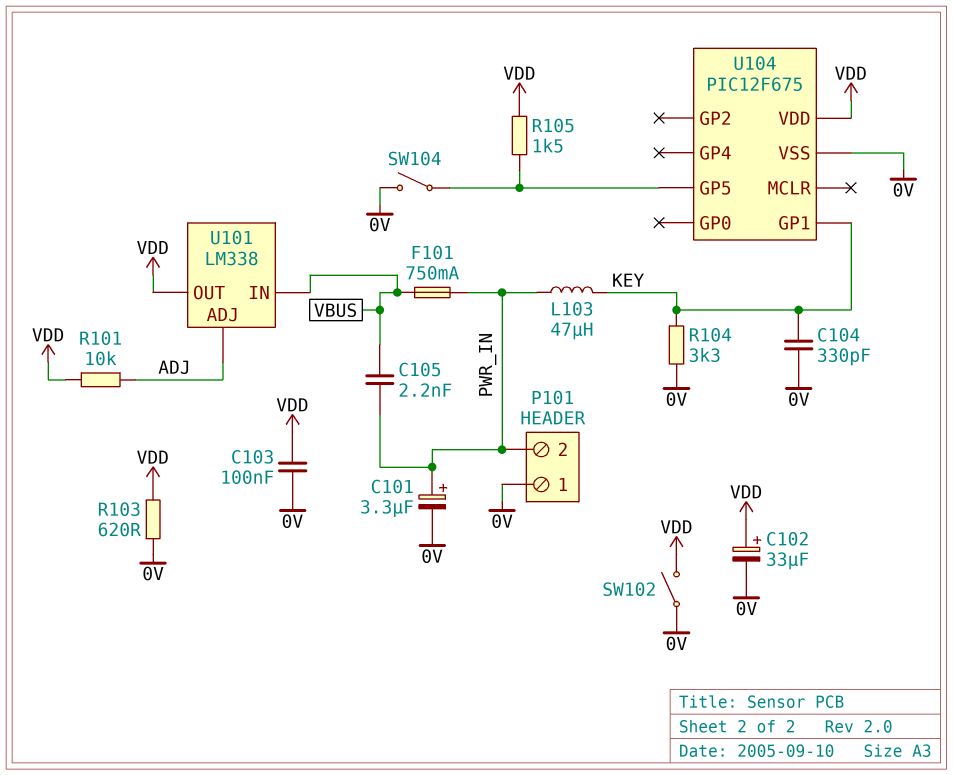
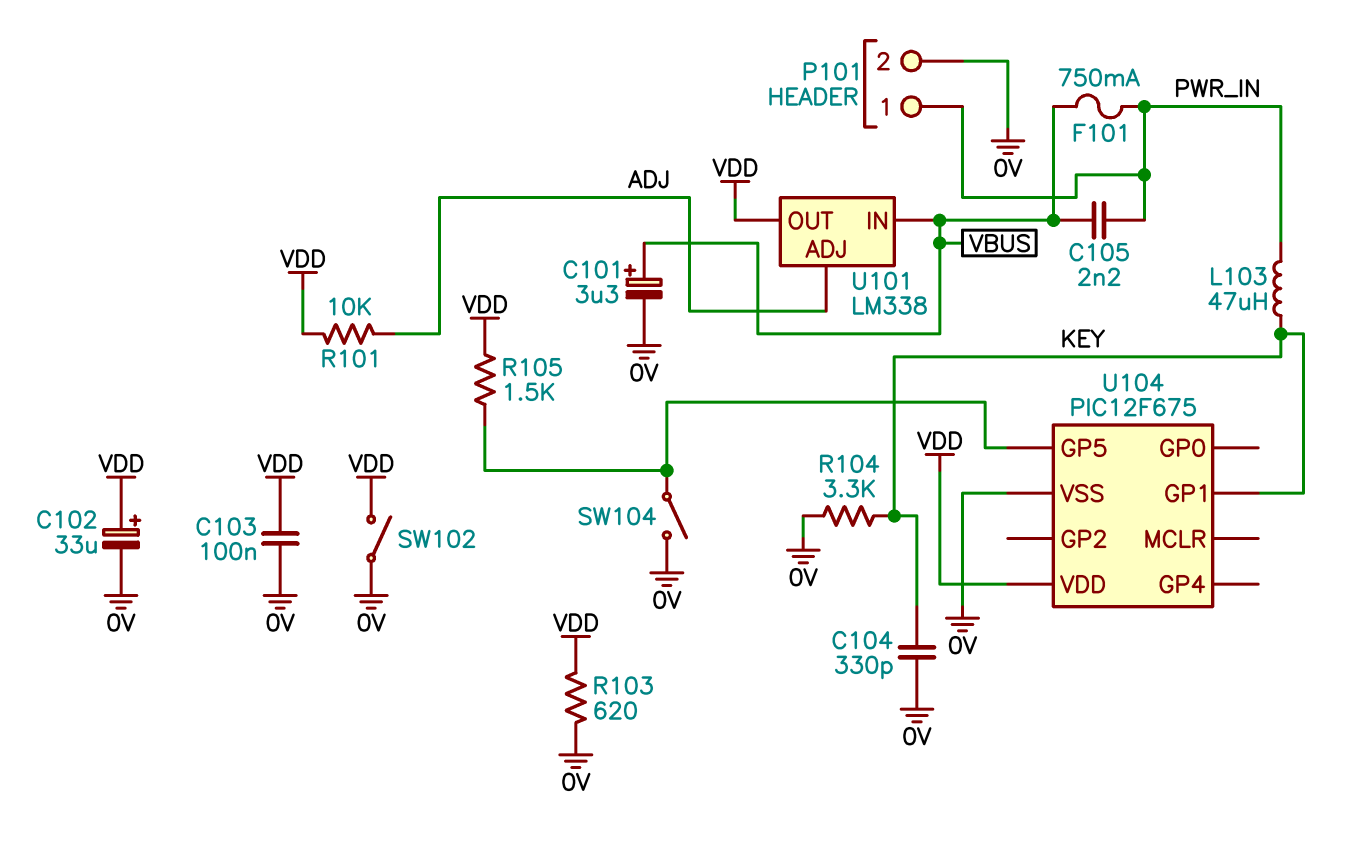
C101: 3.3uF (plus PWR_IN, minus 0V) -> 3.3uF (plus VBUS, minus 0V)
P101 pin 1: 0V -> PWR_IN
P101 pin 2: PWR_IN -> 0V

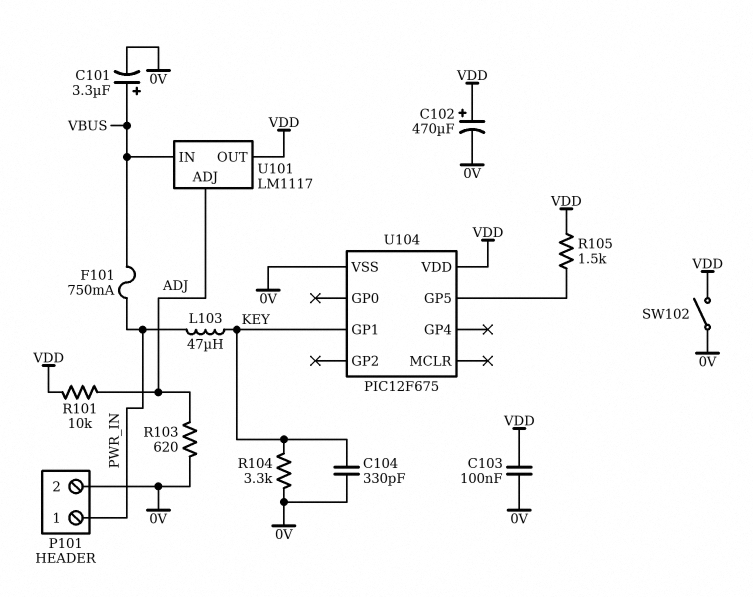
C102: 33uF (plus VDD, minus 0V) -> 470uF (plus VDD, minus 0V)
C105: 2.2nF (PWR_IN, VBUS) -> none
R103: 620 (0V, VDD) -> 620 (0V, ADJ)
SW104: switch (0V, U104/GP5) -> none
U101: LM338 -> LM1117

